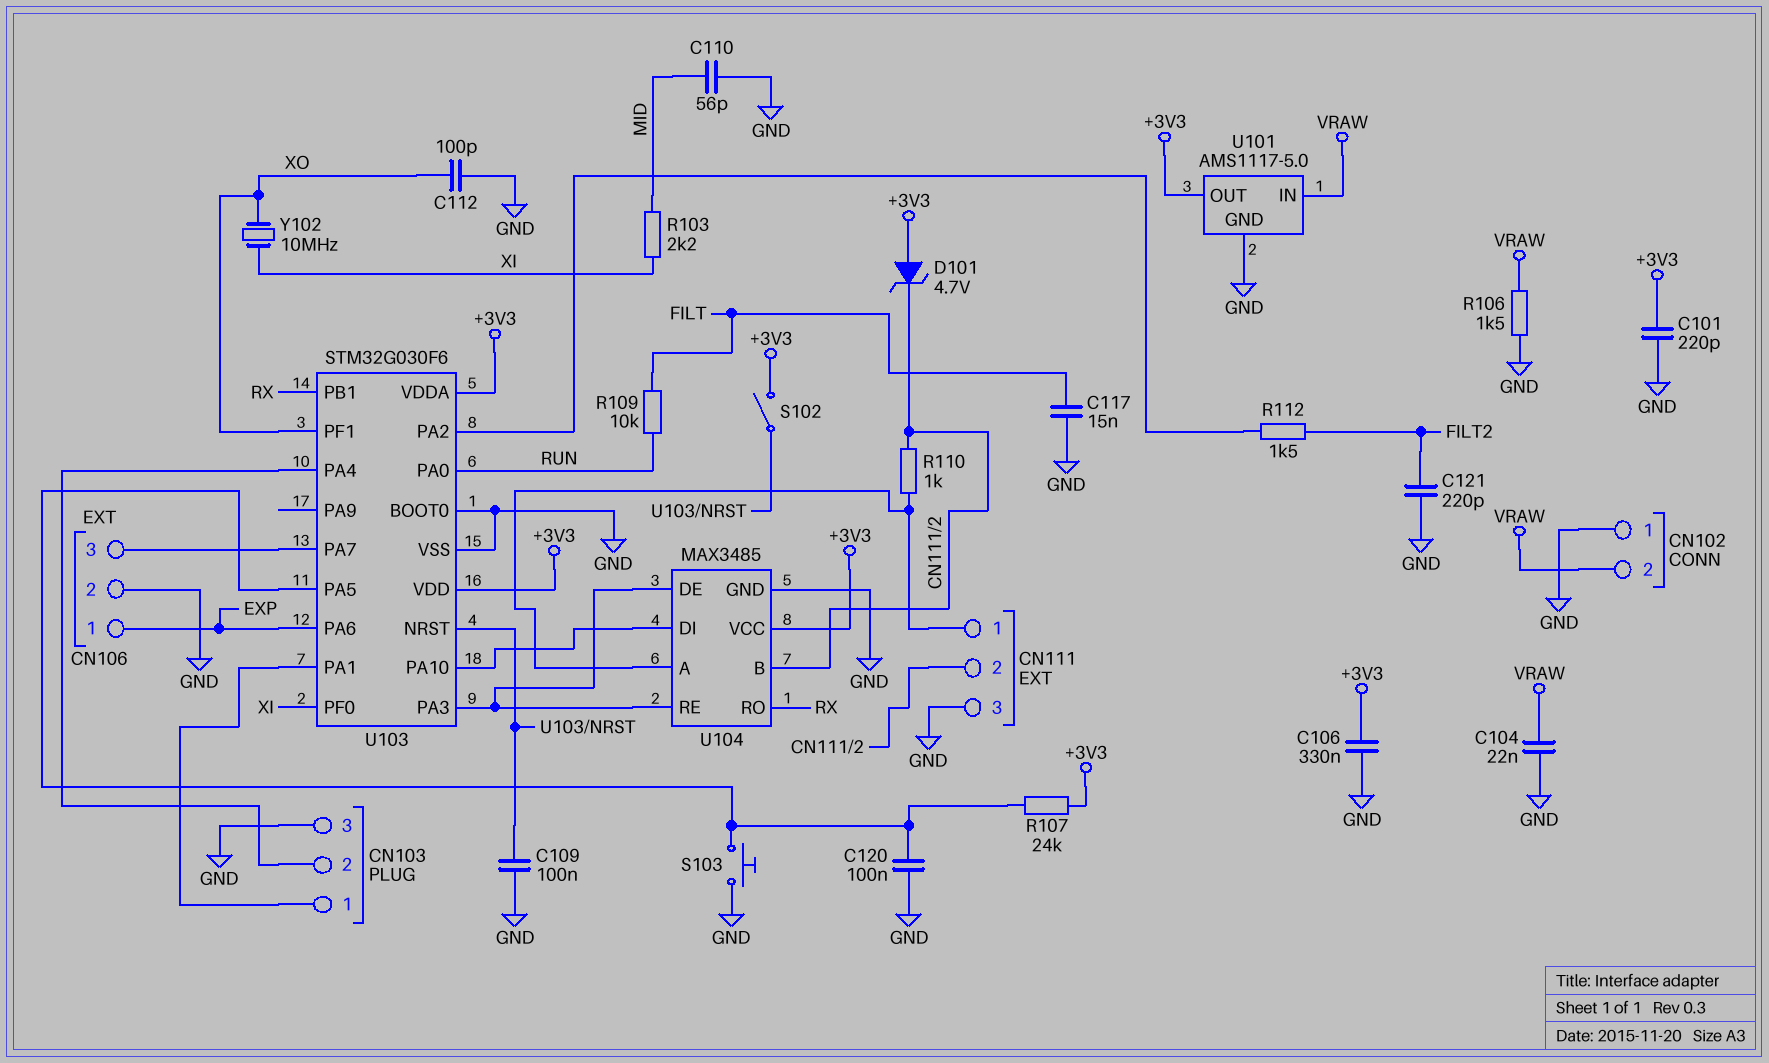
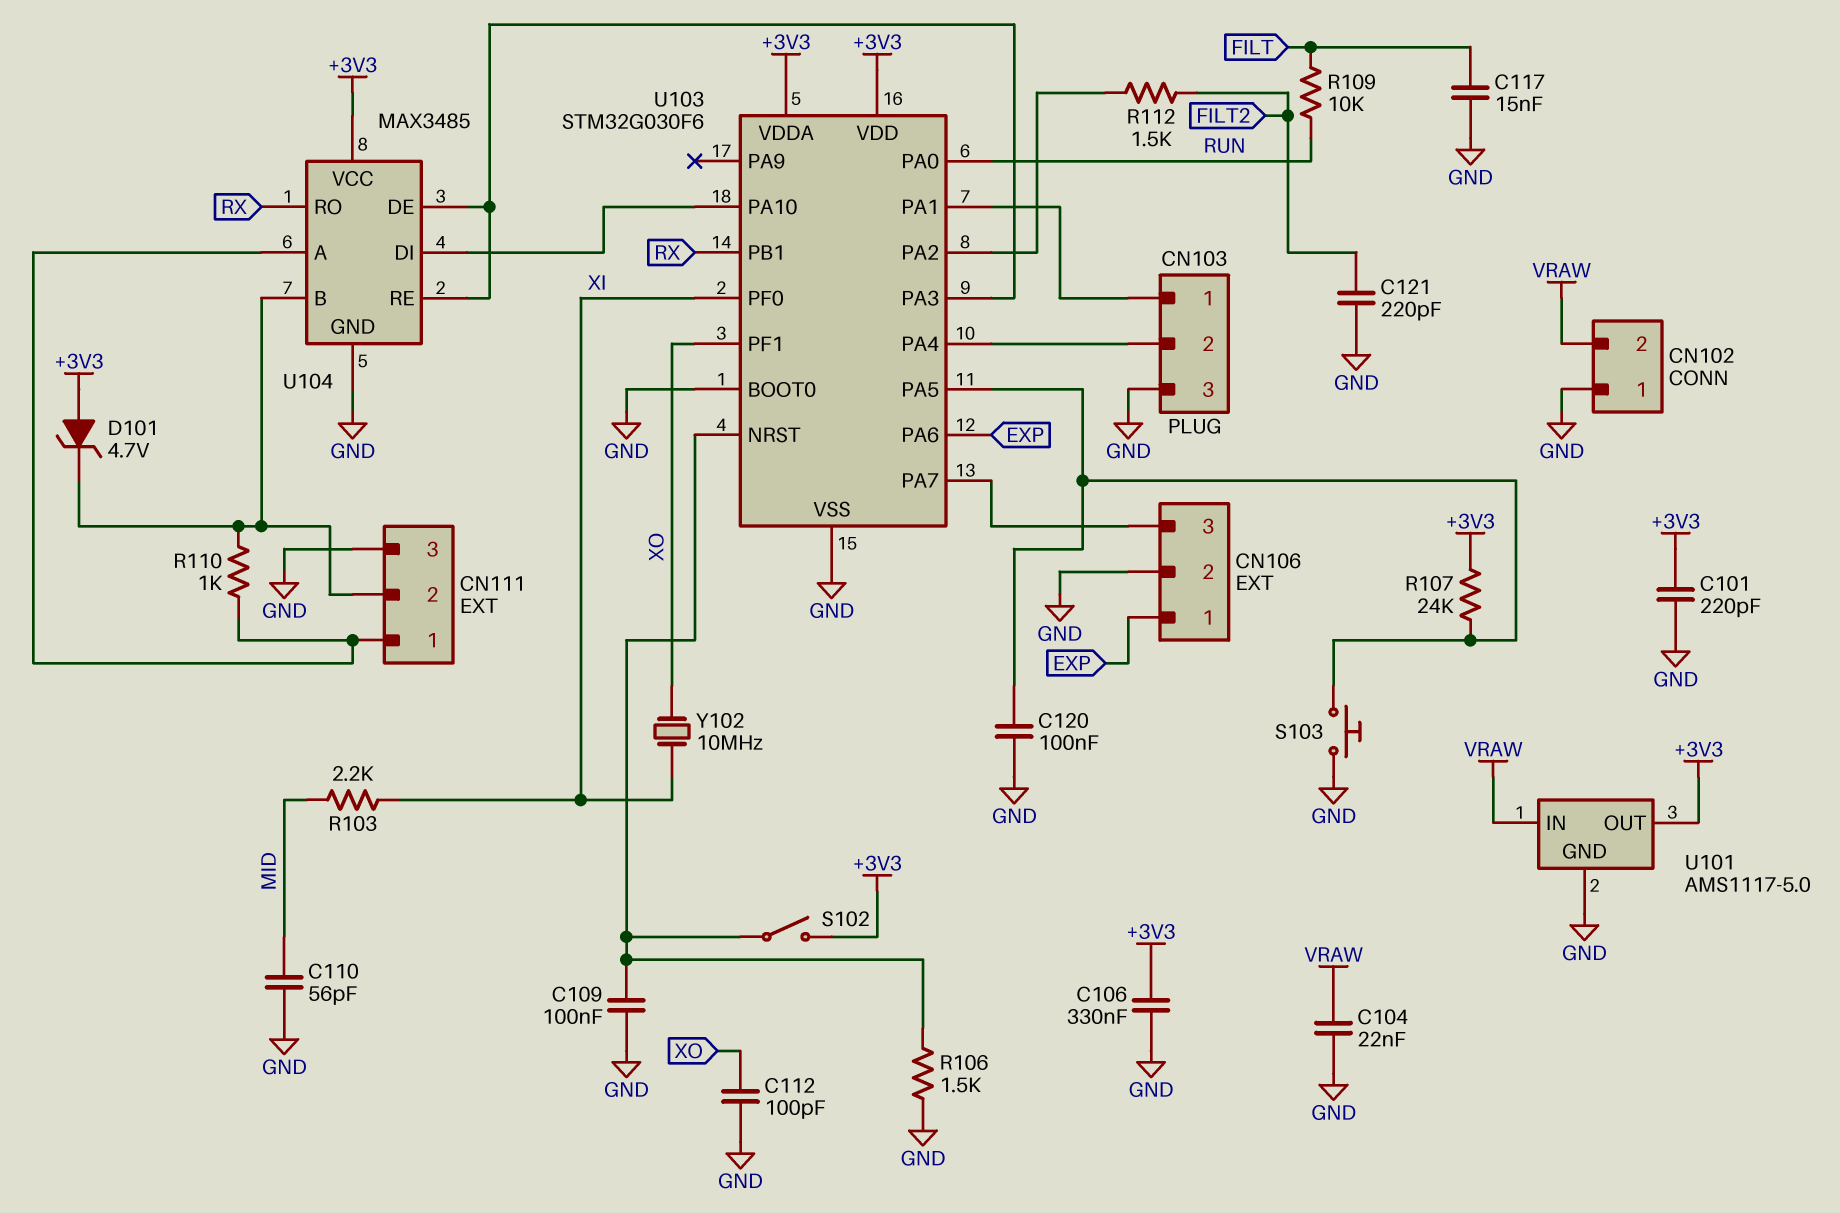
R106: 1.5k (GND, VRAW) -> 1.5k (GND, U103/NRST)

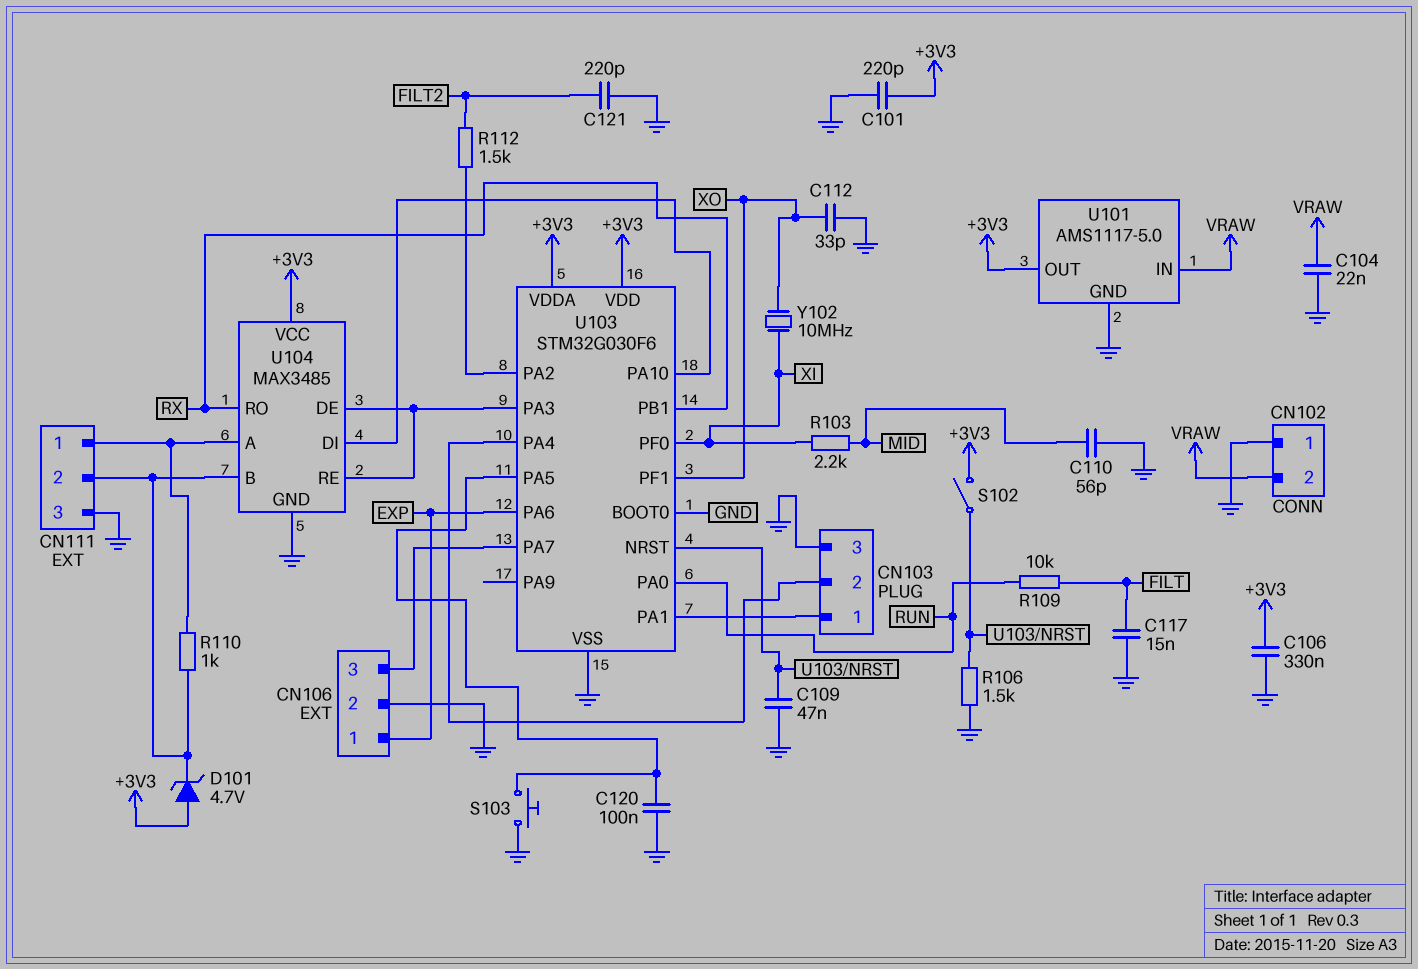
C109: 100nF (GND, U103/NRST) -> 47nF (GND, U103/NRST)
C112: 100pF (GND, XO) -> 33pF (GND, XO)
R107: 24k (+3V3, U103/PA5) -> none

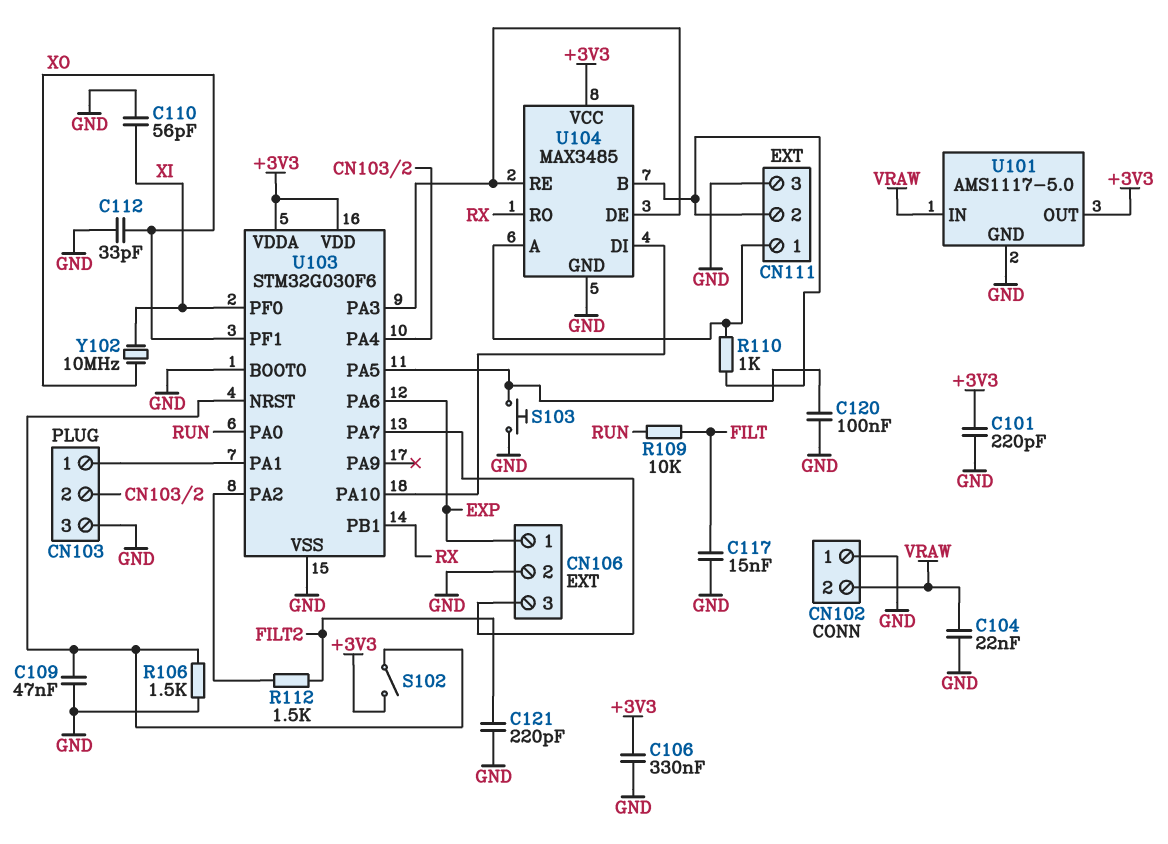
C110: 56pF (GND, MID) -> 56pF (GND, XI)
D101: zener 4.7V (A +3V3, K CN111/2) -> none
R103: 2.2k (MID, XI) -> none

